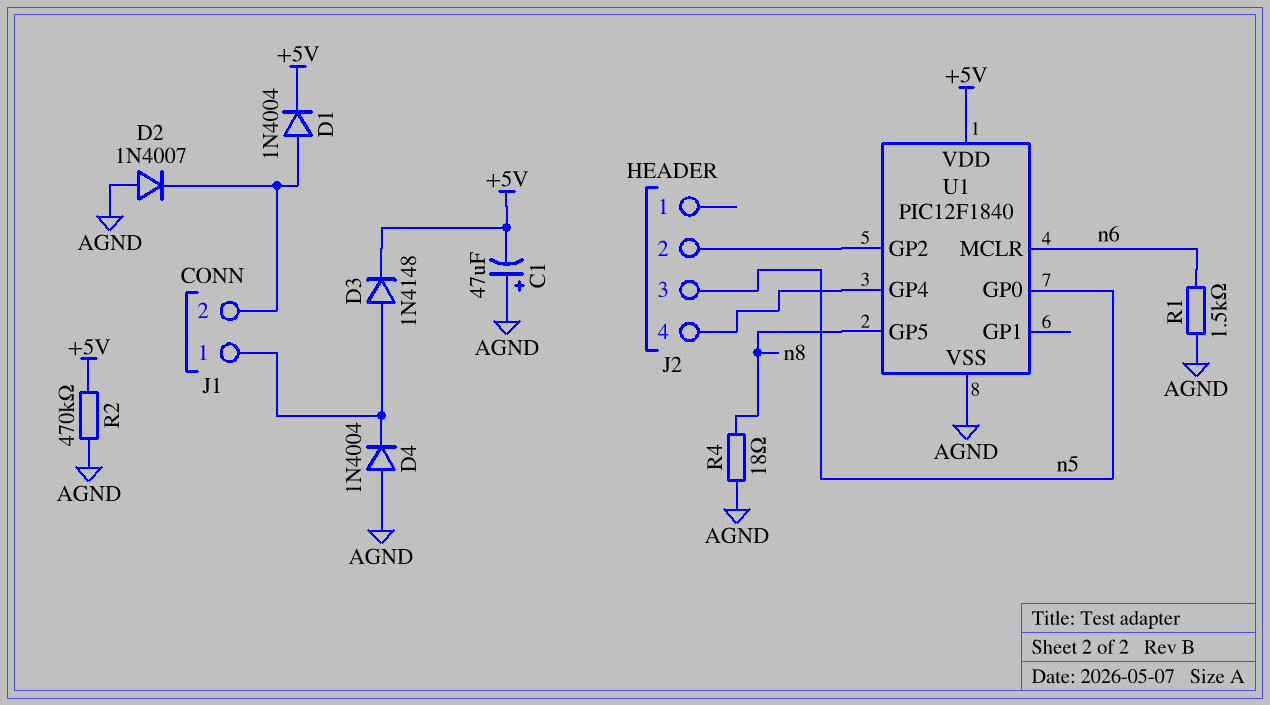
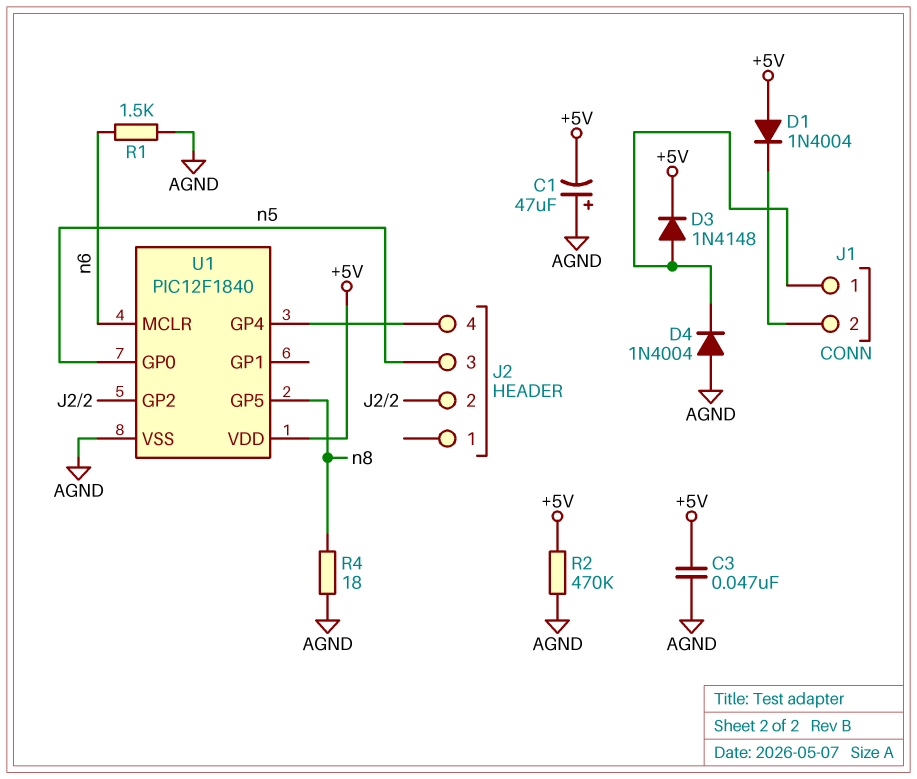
C3: none -> 47nF (+5V, AGND)
D1: diode 1N4004 (A J1/2, K +5V) -> diode 1N4004 (A +5V, K J1/2)
D2: diode 1N4007 (A AGND, K J1/2) -> none

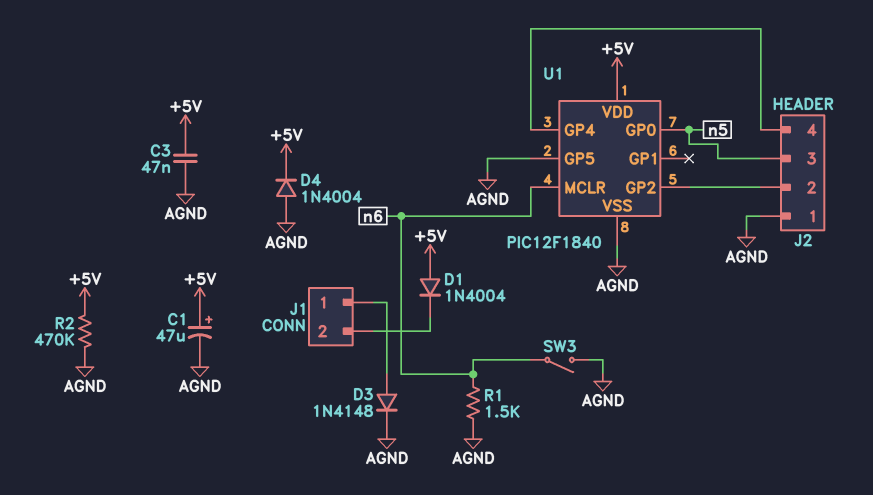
C1: 47uF (plus AGND, minus +5V) -> 47uF (plus +5V, minus AGND)
D3: diode 1N4148 (A J1/1, K +5V) -> diode 1N4148 (A J1/1, K AGND)
D4: diode 1N4004 (A AGND, K J1/1) -> diode 1N4004 (A AGND, K +5V)
J2 pin 1: none -> AGND
R4: 18 (AGND, n8) -> none
SW3: none -> switch (AGND, n6)
U1 pin GP5: n8 -> AGND

